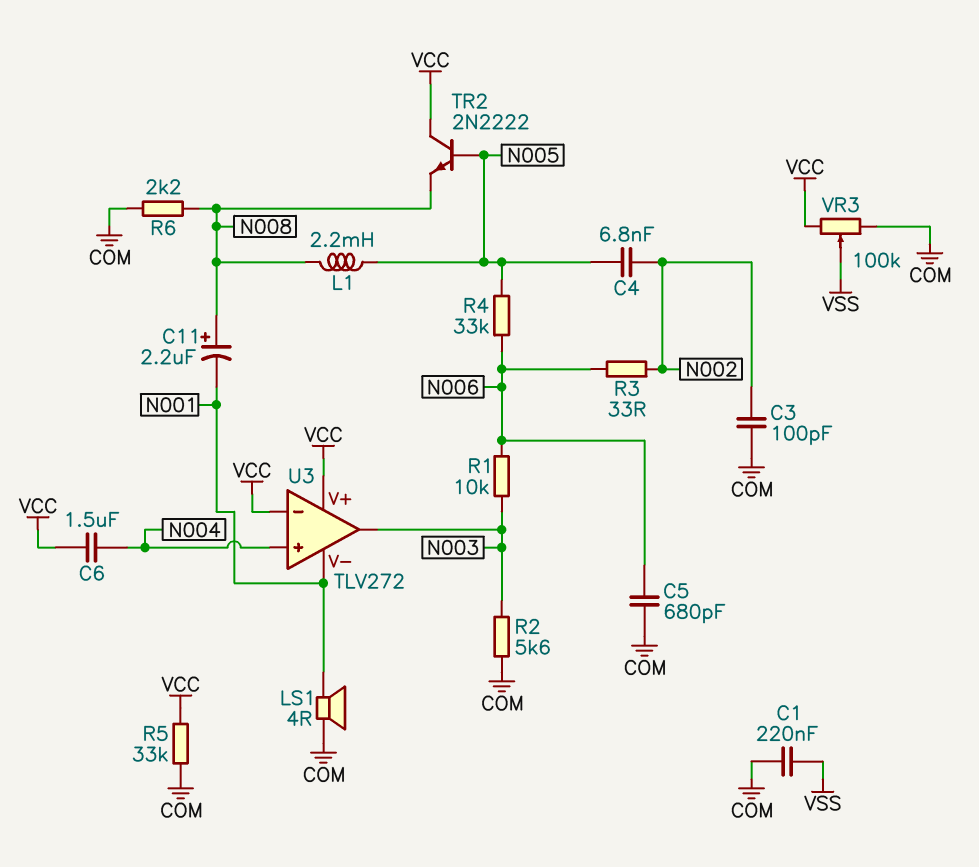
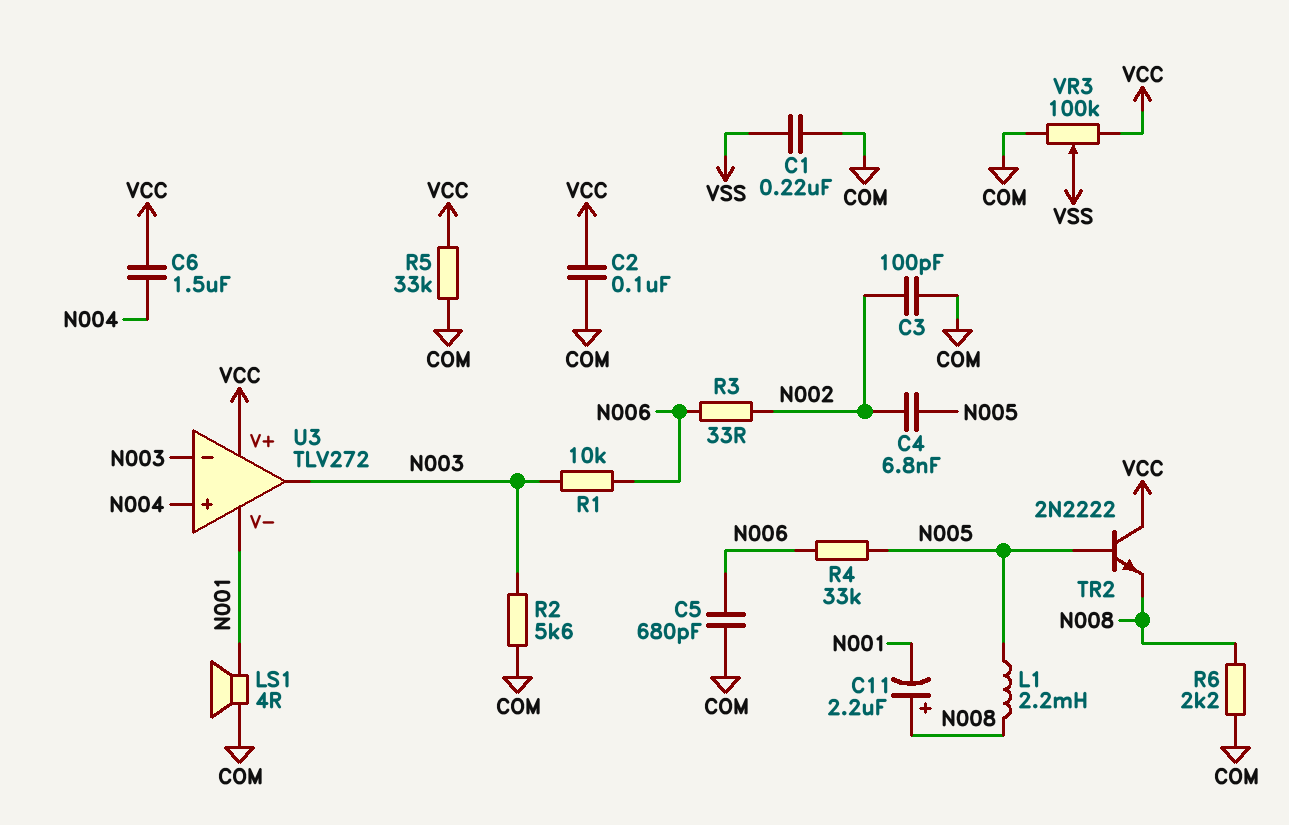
C2: none -> 100nF (COM, VCC)
U3 pin in-: VCC -> N003

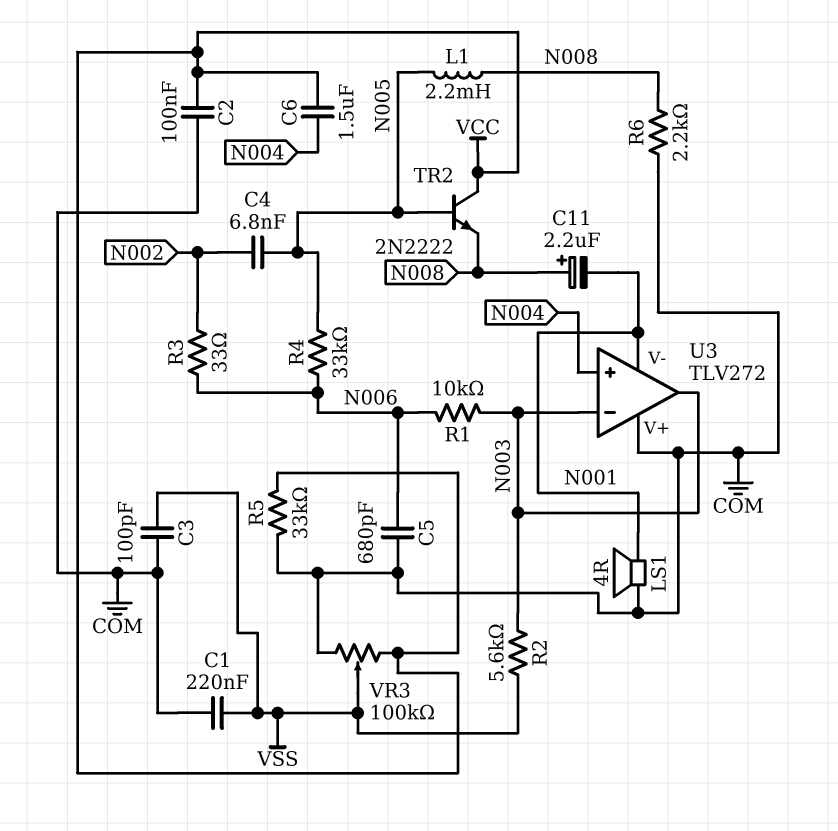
C3: 100pF (COM, N002) -> 100pF (COM, VSS)
R2: 5.6k (COM, N003) -> 5.6k (N003, VSS)
U3 pin V+: VCC -> COM

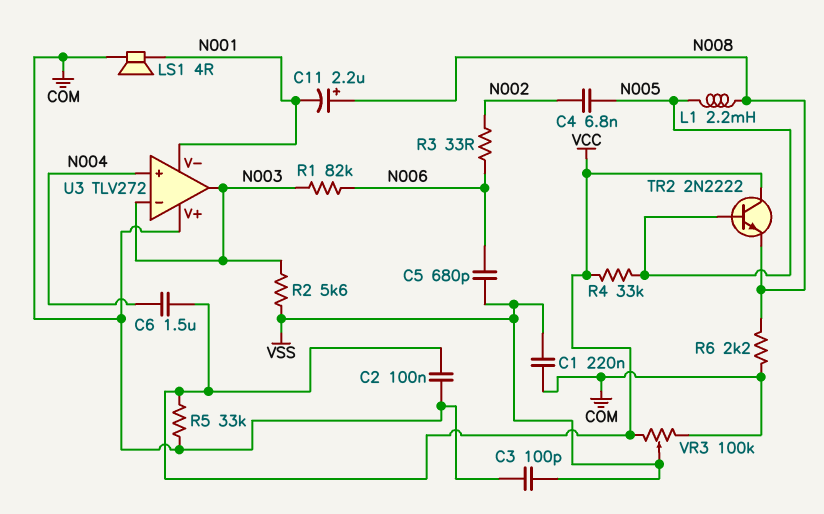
C5: 680pF (COM, N006) -> 680pF (N006, VSS)
R1: 10k (N003, N006) -> 82k (N003, N006)
R4: 33k (N005, N006) -> 33k (N005, VCC)

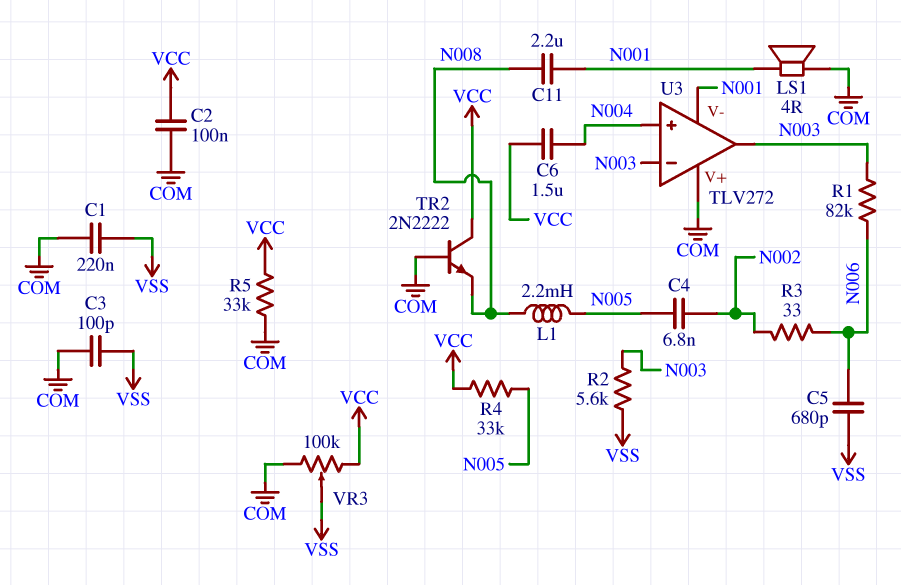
C11: 2.2uF (plus N008, minus N001) -> 2.2uF (N001, N008)
R6: 2.2k (COM, N008) -> none
TR2: NPN 2N2222 (B N005, C VCC, E N008) -> NPN 2N2222 (B COM, C VCC, E N008)

